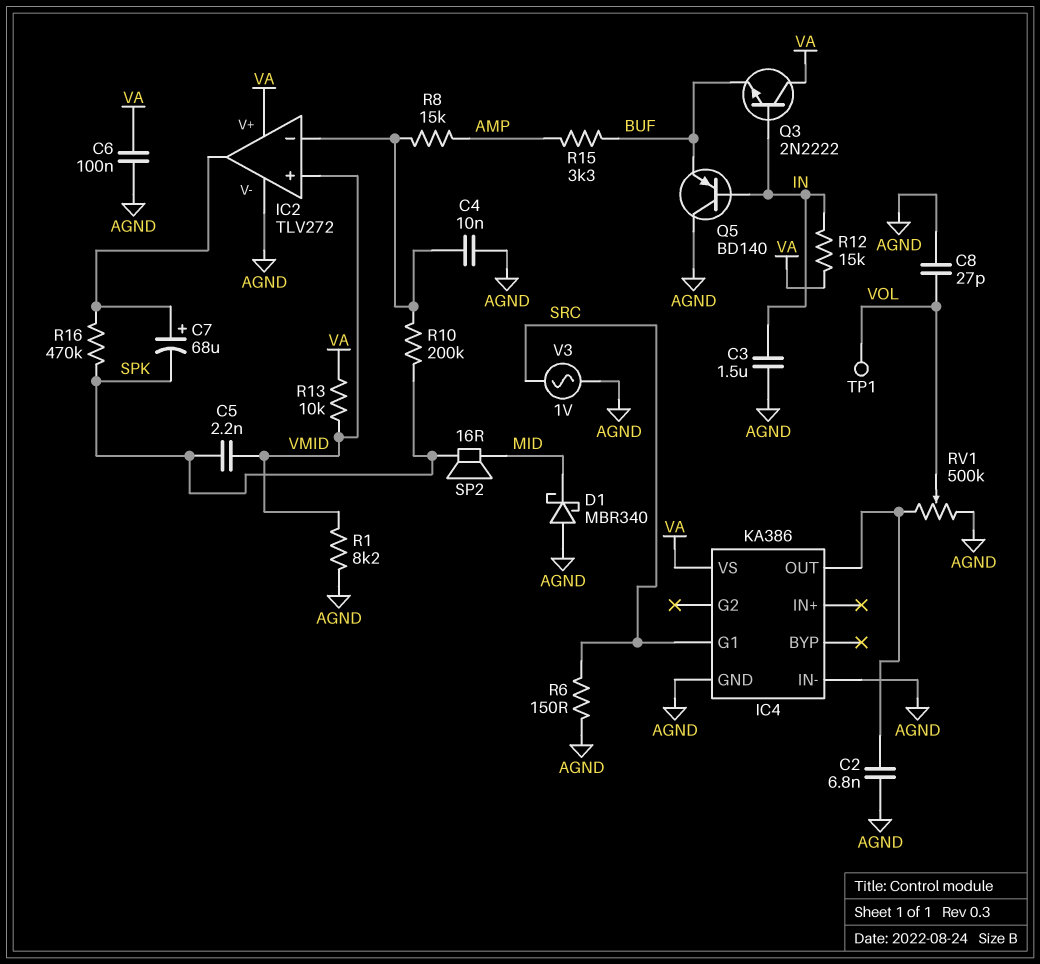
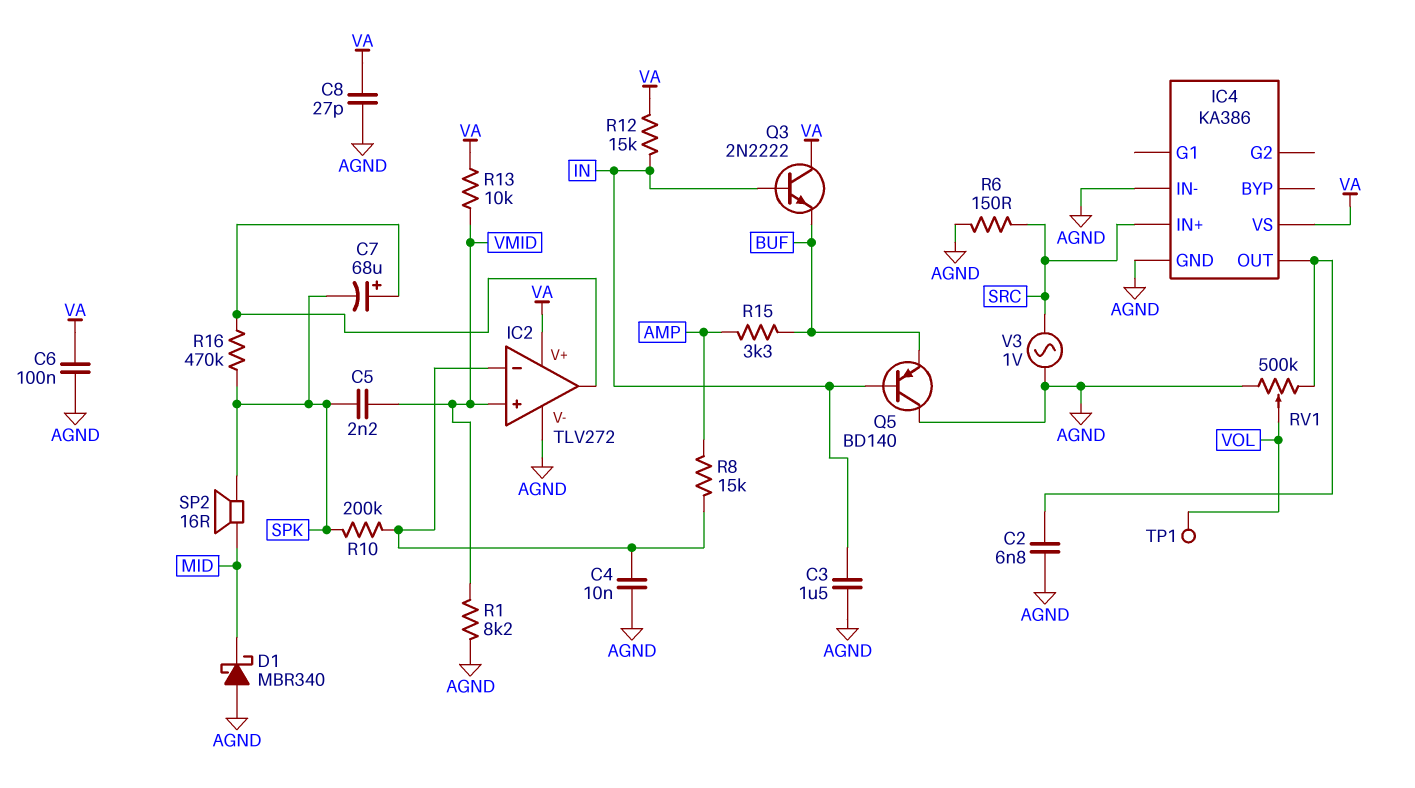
C8: 27pF (AGND, VOL) -> 27pF (AGND, VA)
IC4 pin G1: SRC -> none
IC4 pin IN+: none -> SRC

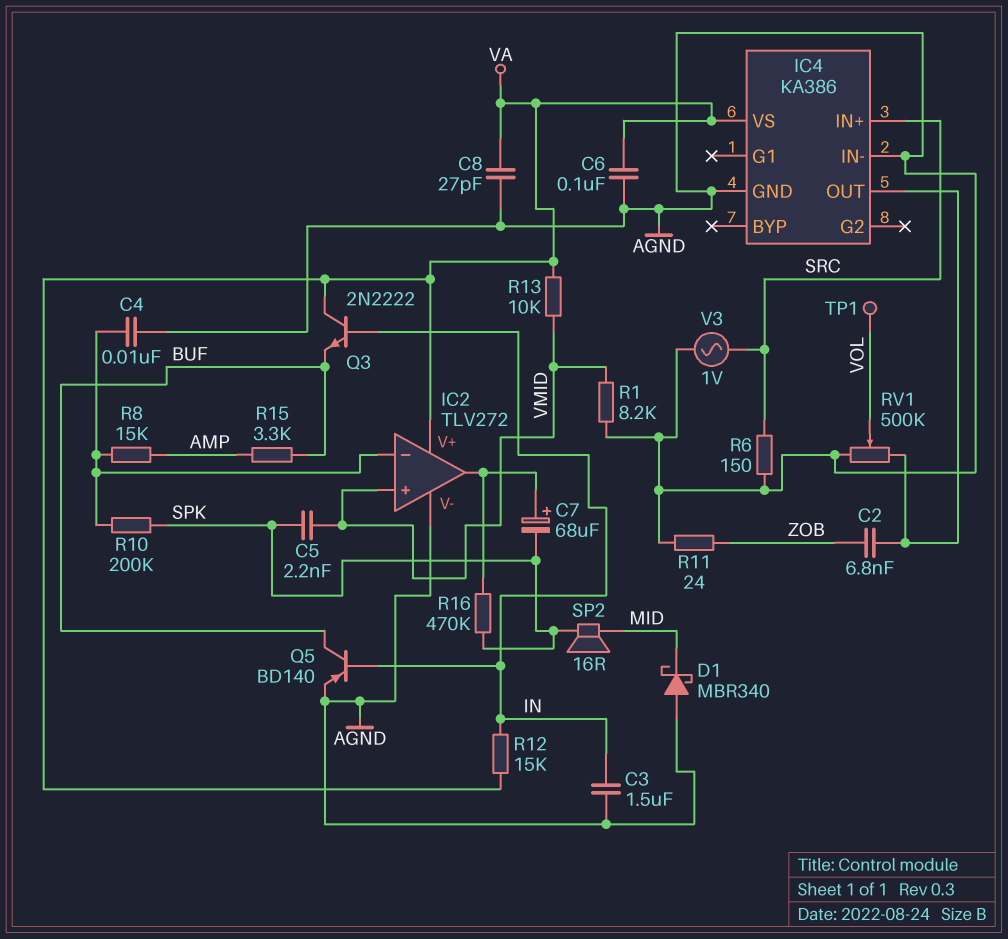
C2: 6.8nF (AGND, IC4/OUT) -> 6.8nF (IC4/OUT, ZOB)
Q5: PNP BD140 (B IN, C AGND, E BUF) -> PNP BD140 (B IN, C BUF, E AGND)
R11: none -> 24 (AGND, ZOB)

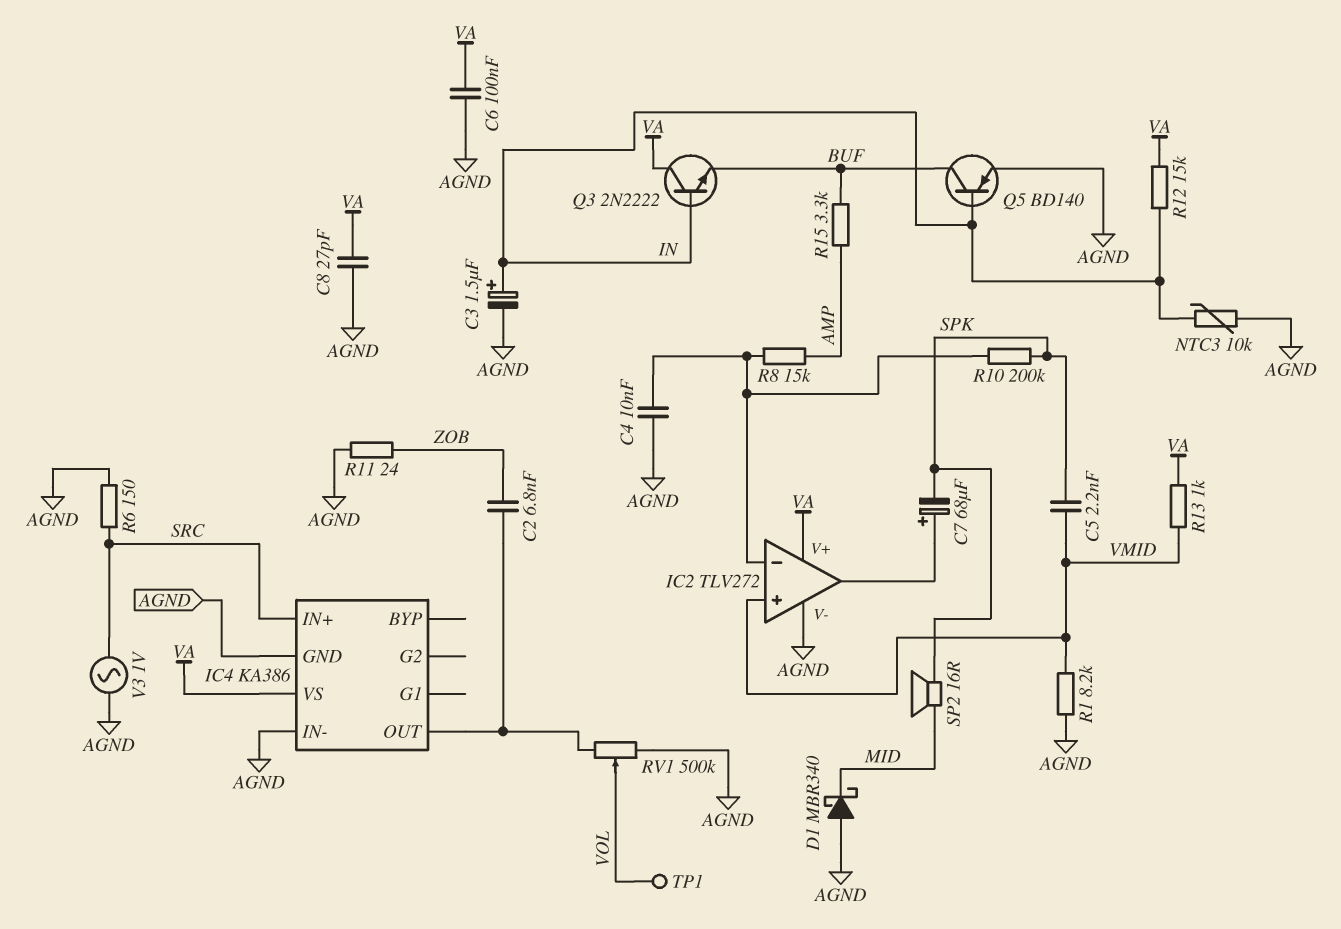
C3: 1.5uF (AGND, IN) -> 1.5uF (plus IN, minus AGND)
NTC3: none -> 10k (AGND, IN)
R13: 10k (VA, VMID) -> 1k (VA, VMID)
R16: 470k (IC2/out, SPK) -> none

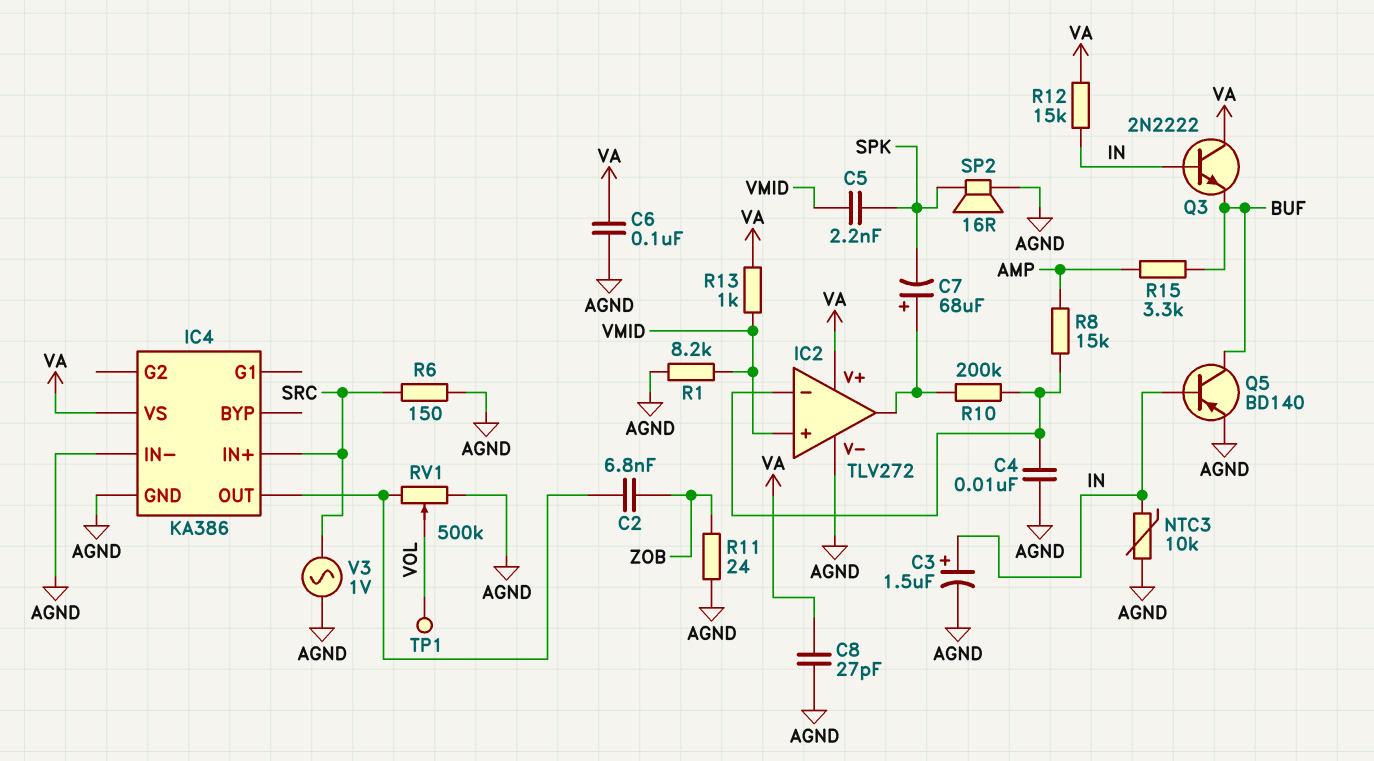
D1: schottky MBR340 (A AGND, K MID) -> none
R10: 200k (IC2/in-, SPK) -> 200k (IC2/in-, IC2/out)
SP2: speaker 16R (MID, SPK) -> speaker 16R (AGND, SPK)

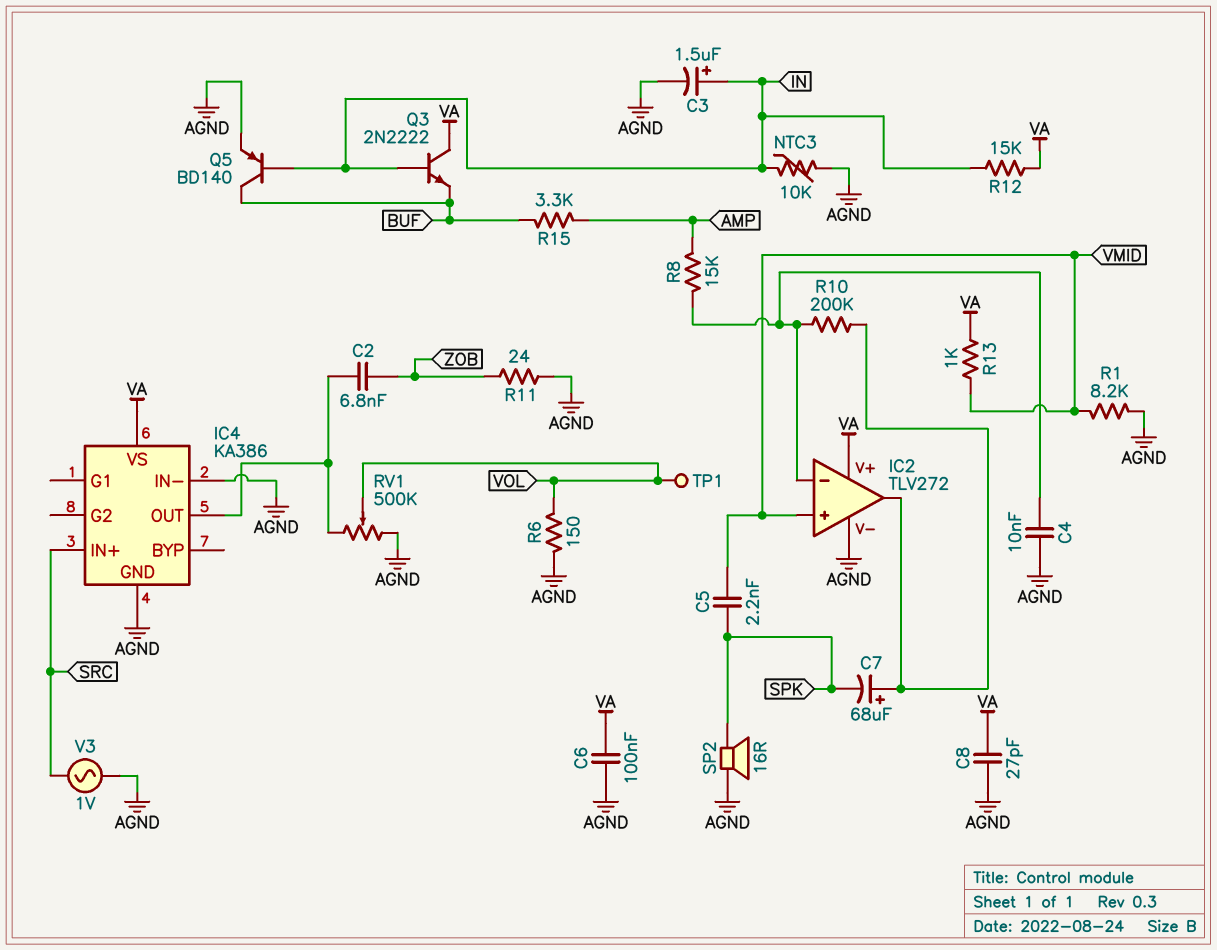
R6: 150 (AGND, SRC) -> 150 (AGND, VOL)

